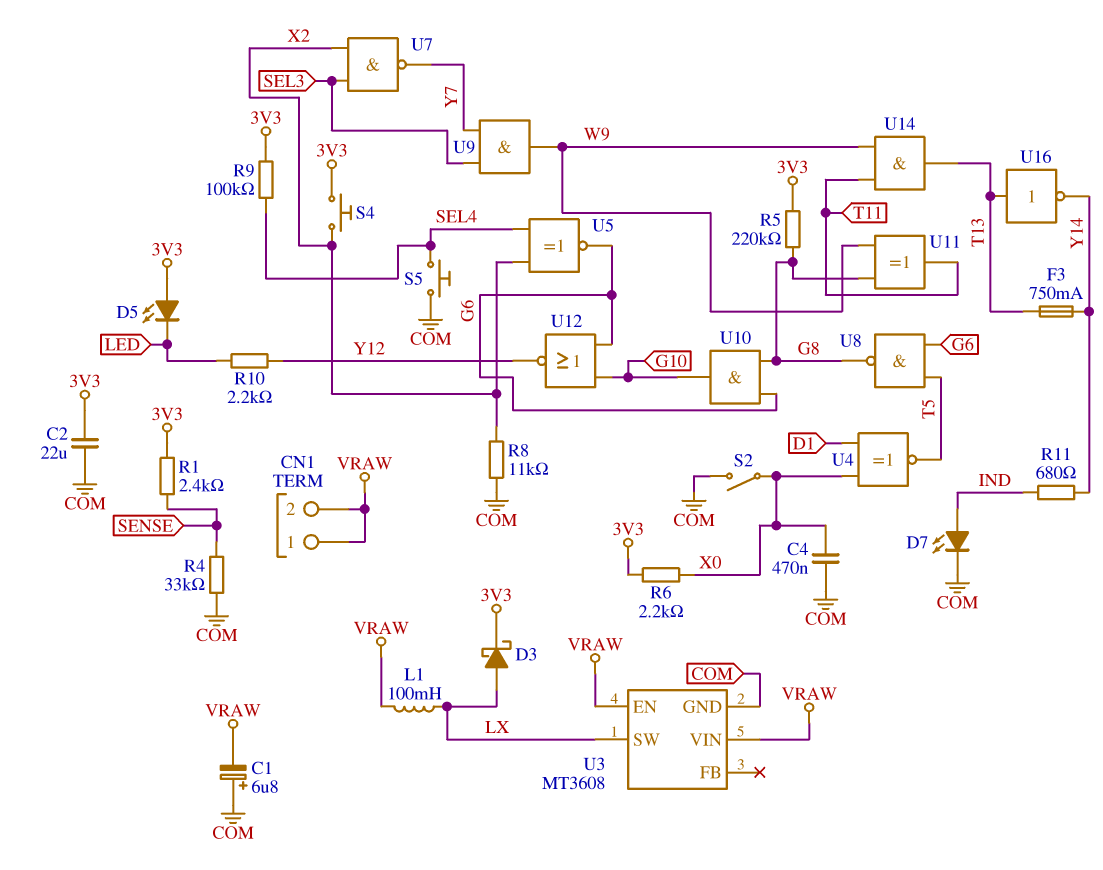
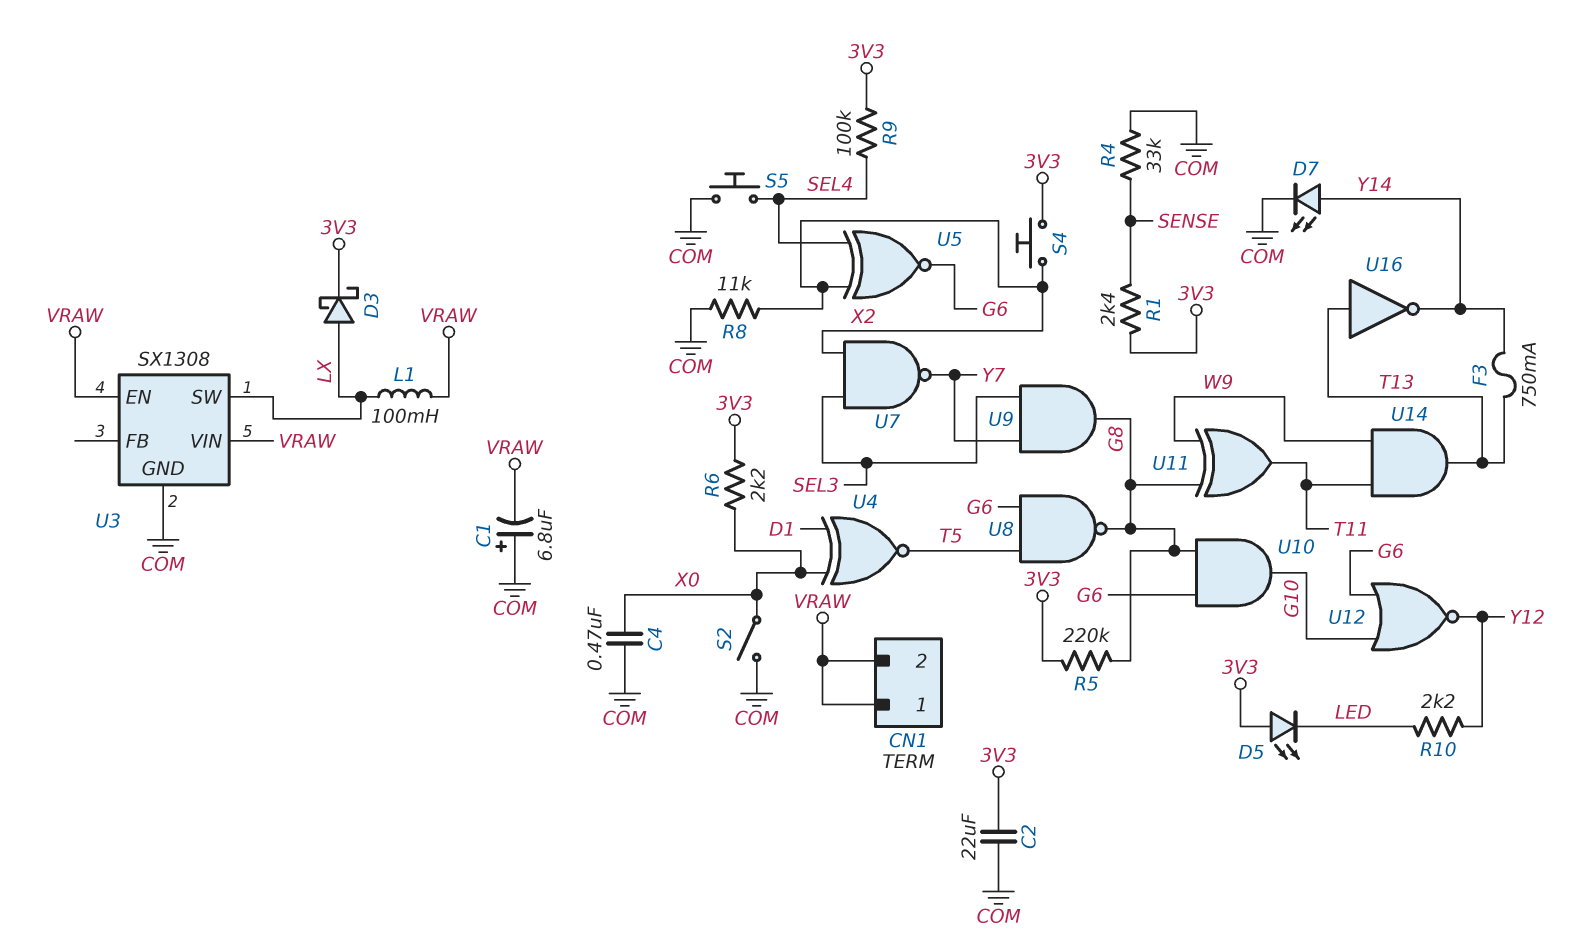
D7: LED (A IND, K COM) -> LED (A Y14, K COM)
R11: 680 (IND, Y14) -> none
U3: MT3608 -> SX1308
U9: AND (in SEL3, in Y7, out W9) -> AND (in SEL3, in Y7, out G8)

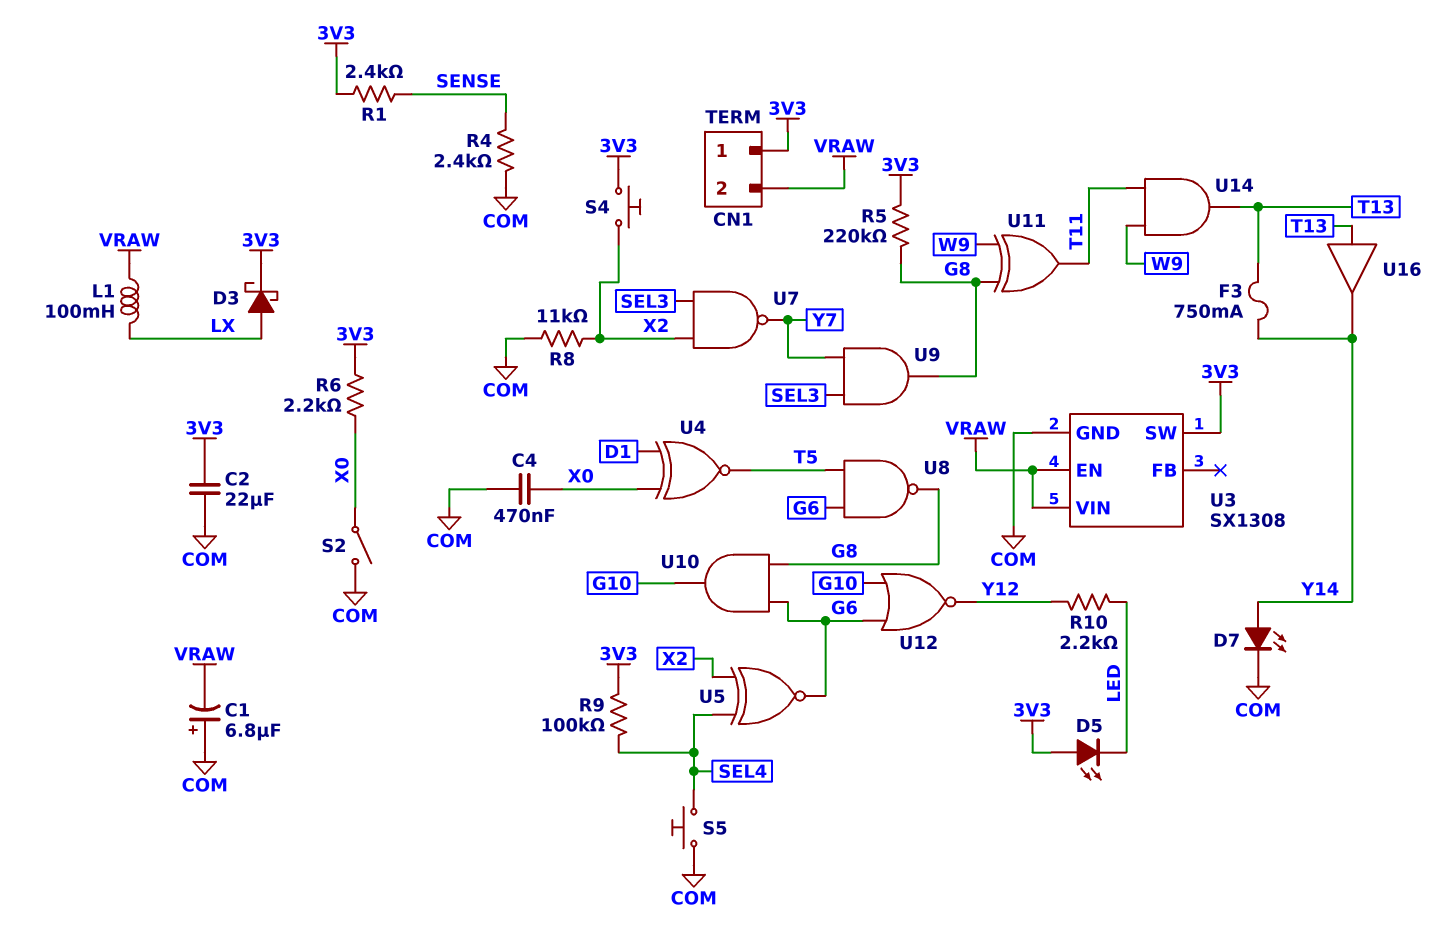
CN1 pin 1: VRAW -> 3V3
R4: 33k (COM, SENSE) -> 2.4k (COM, SENSE)
U3 pin SW: LX -> 3V3
U16: NOT (in T13, out Y14) -> buffer (in T13, out Y14)

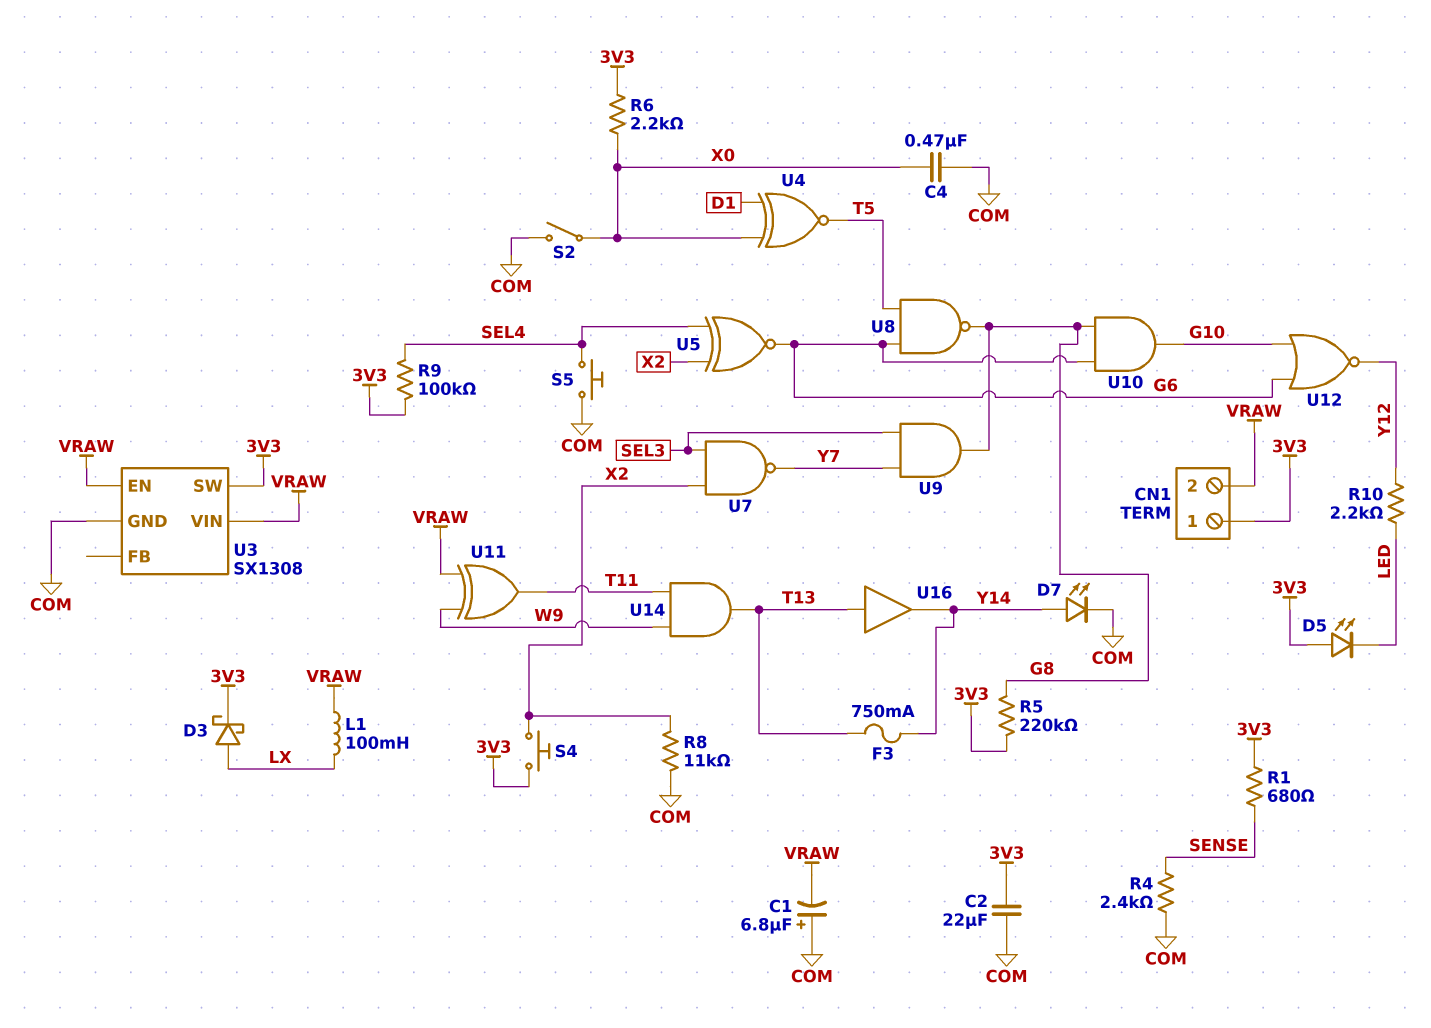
R1: 2.4k (3V3, SENSE) -> 680 (3V3, SENSE)
U11: XOR (in G8, in W9, out T11) -> XOR (in VRAW, in W9, out T11)

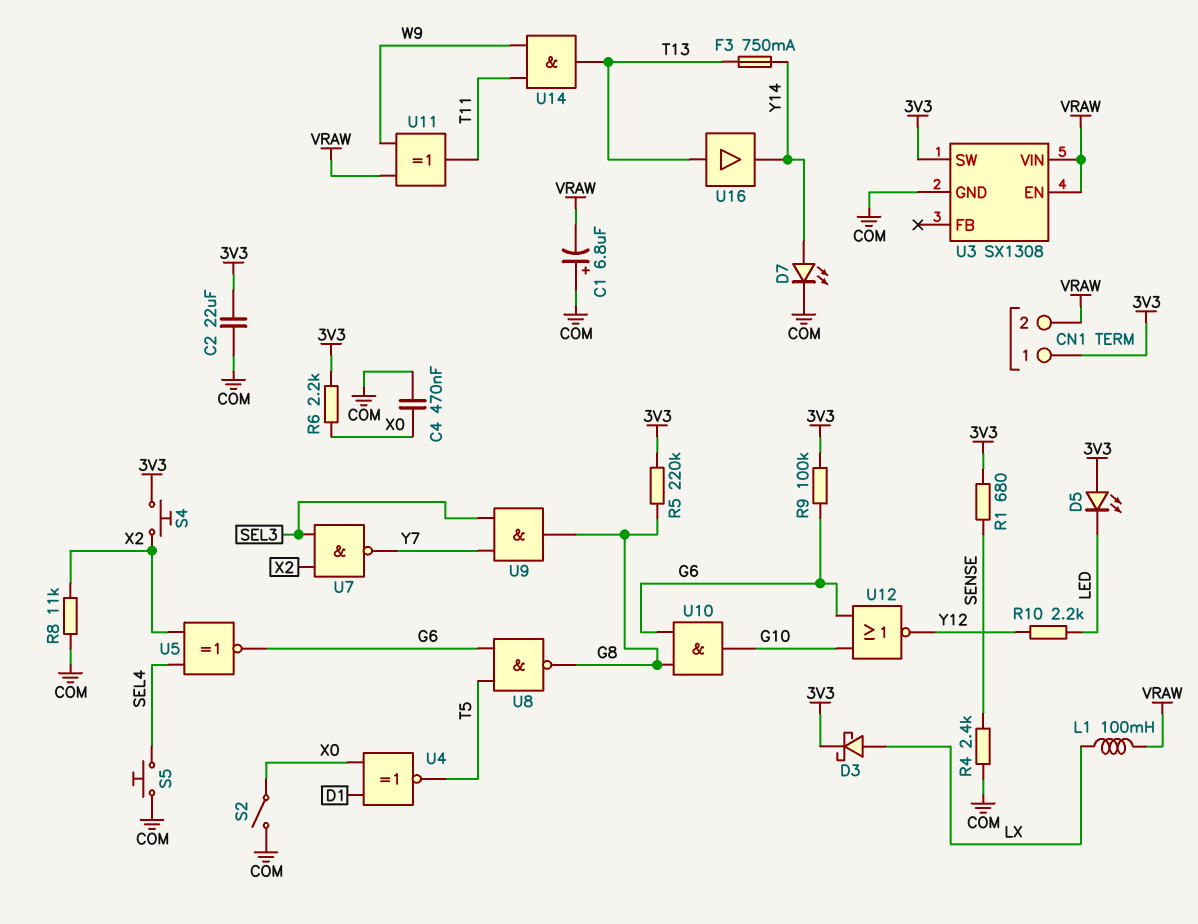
R9: 100k (3V3, SEL4) -> 100k (3V3, G6)

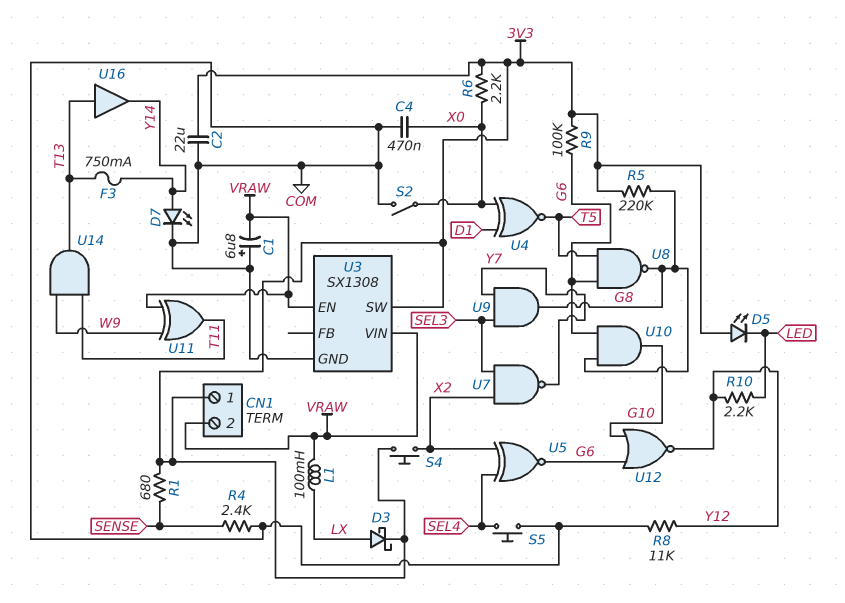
R8: 11k (COM, X2) -> 11k (COM, Y12)

